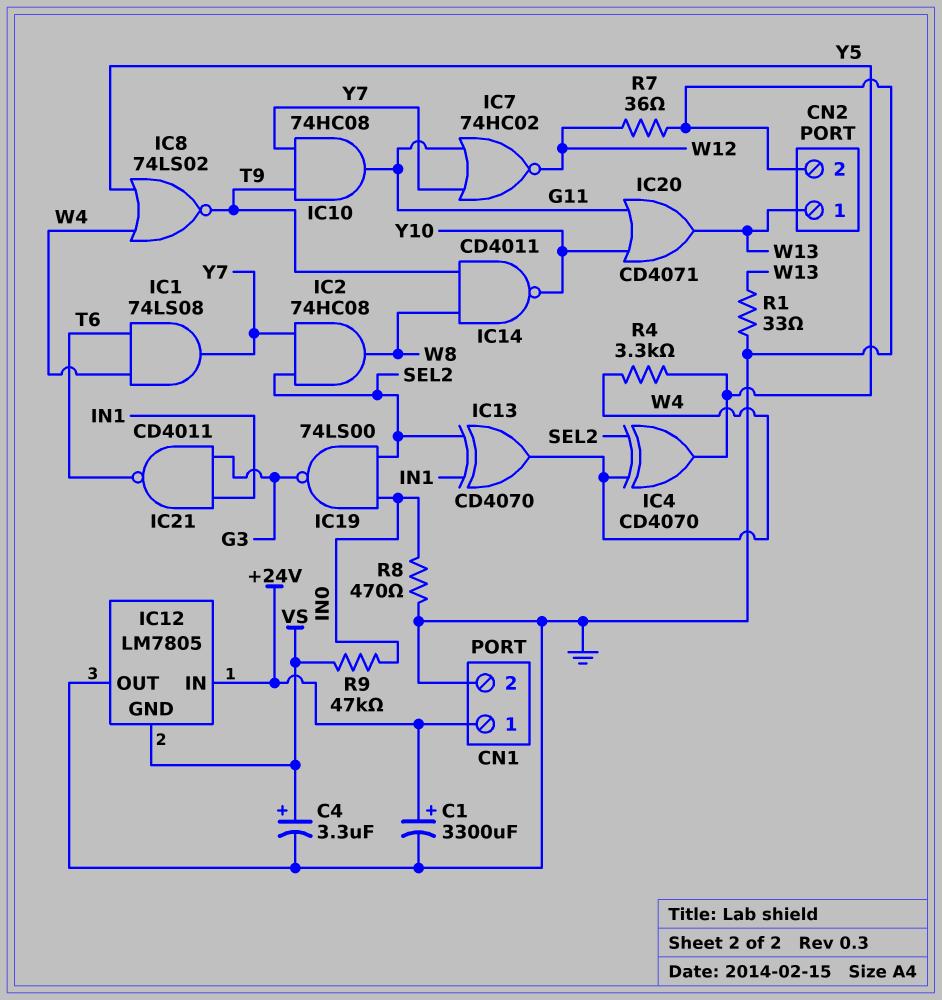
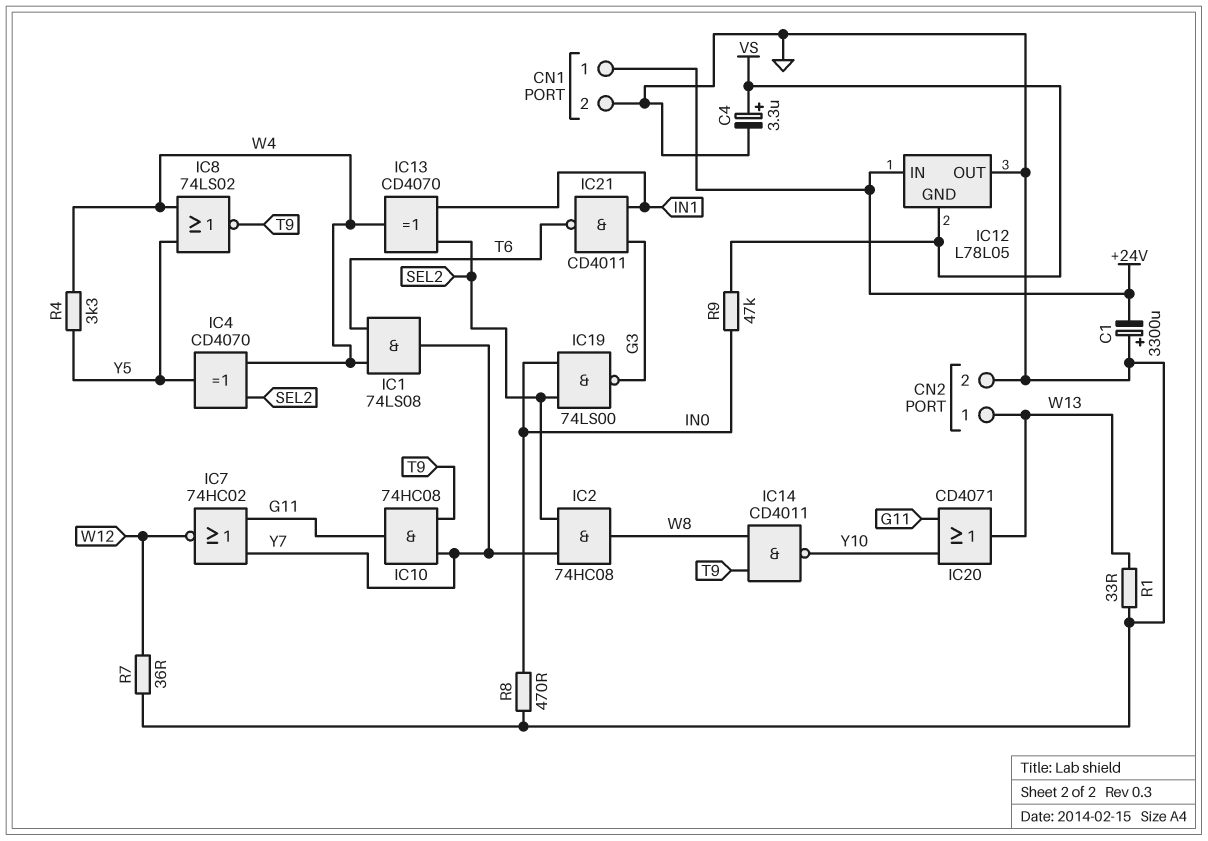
C1: 3300uF (plus +24V, minus GND) -> 3300uF (plus GND, minus +24V)
IC12: LM7805 -> L78L05

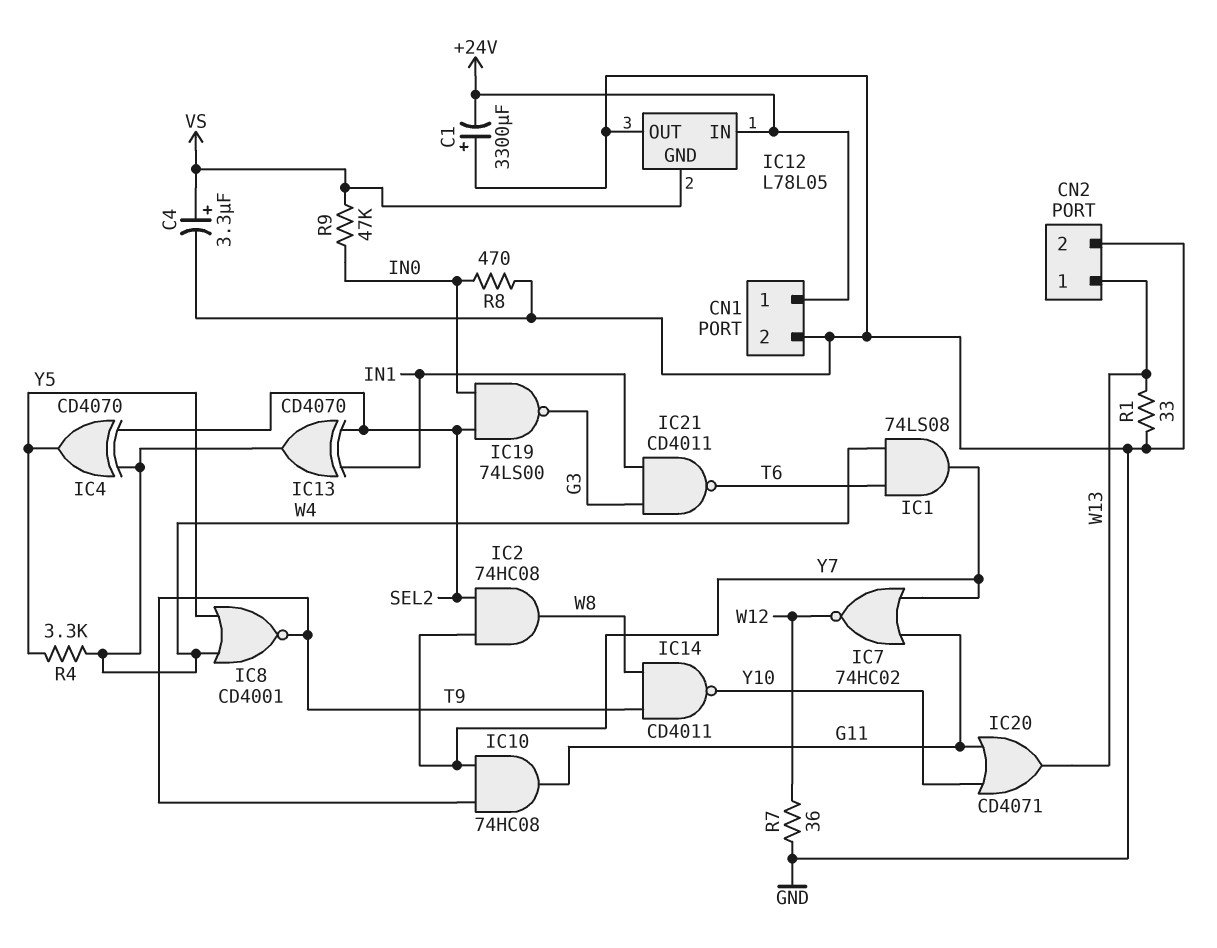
IC8: NOR 74LS02 (in W4, in Y5, out T9) -> NOR CD4001 (in W4, in Y5, out T9)

